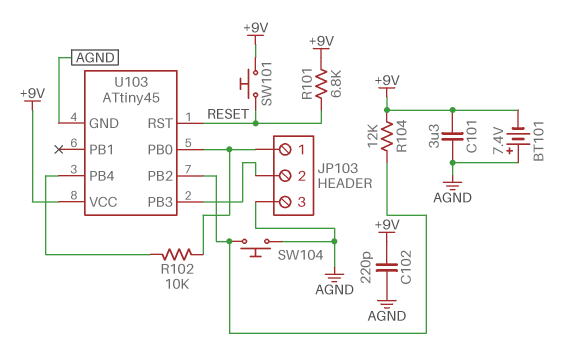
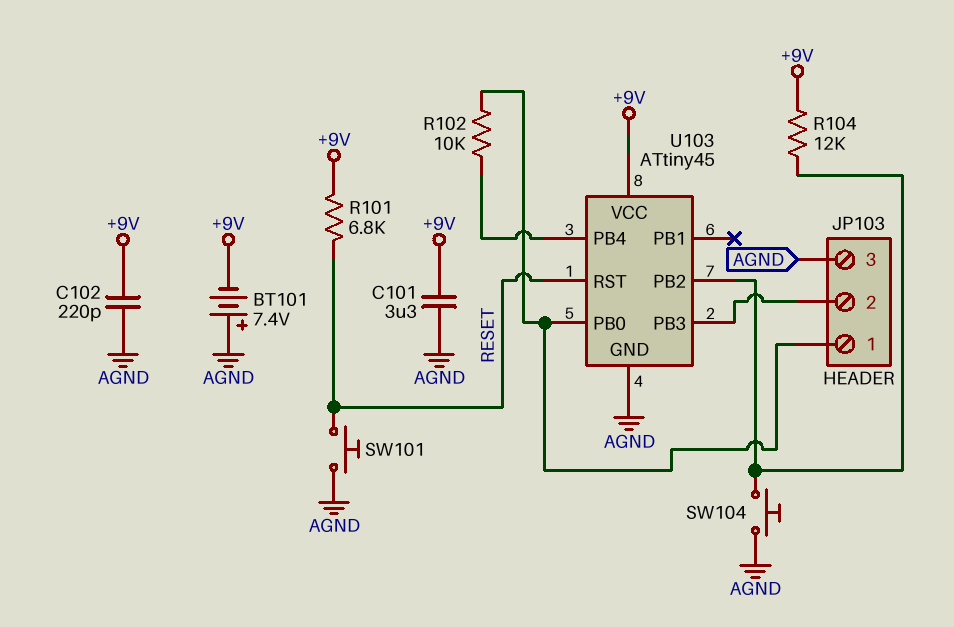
SW101: button (+9V, RESET) -> button (AGND, RESET)

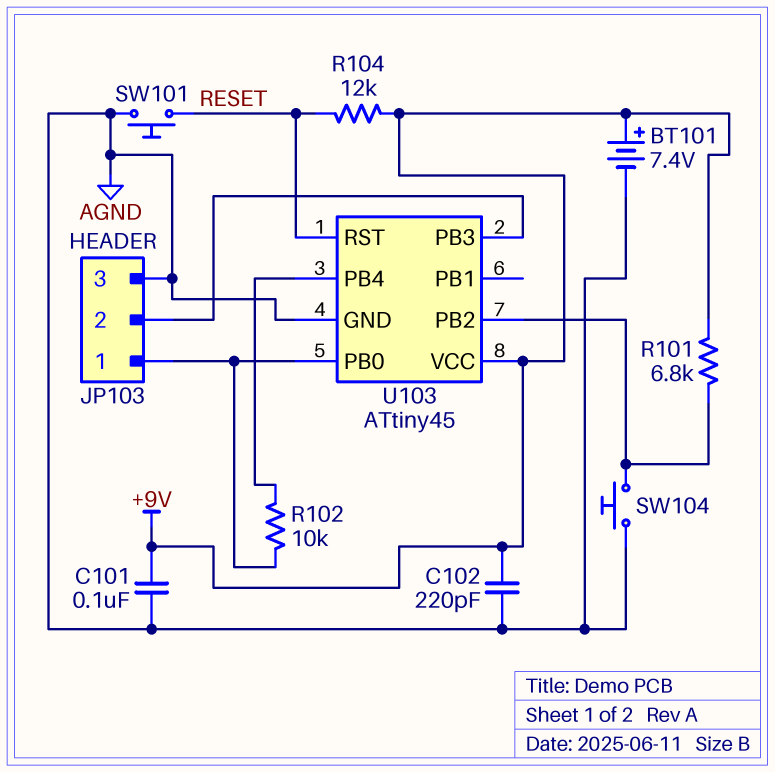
BT101: 7.4V (plus AGND, minus +9V) -> 7.4V (plus +9V, minus AGND)
C101: 3.3uF (+9V, AGND) -> 100nF (+9V, AGND)
R101: 6.8k (+9V, RESET) -> 6.8k (+9V, U103/PB2)
R104: 12k (+9V, U103/PB2) -> 12k (+9V, RESET)

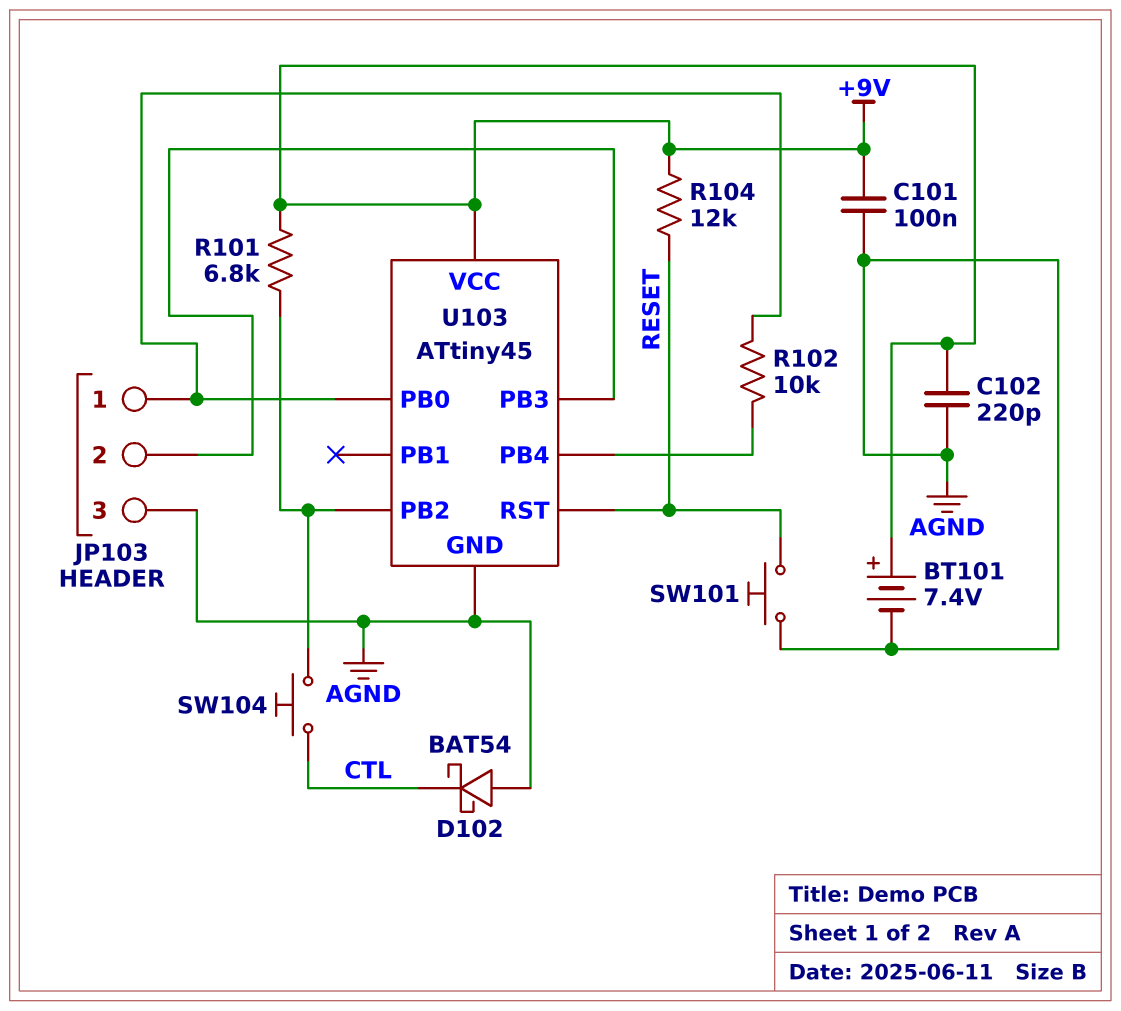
D102: none -> schottky BAT54 (A AGND, K CTL)
SW104: button (AGND, U103/PB2) -> button (CTL, U103/PB2)

